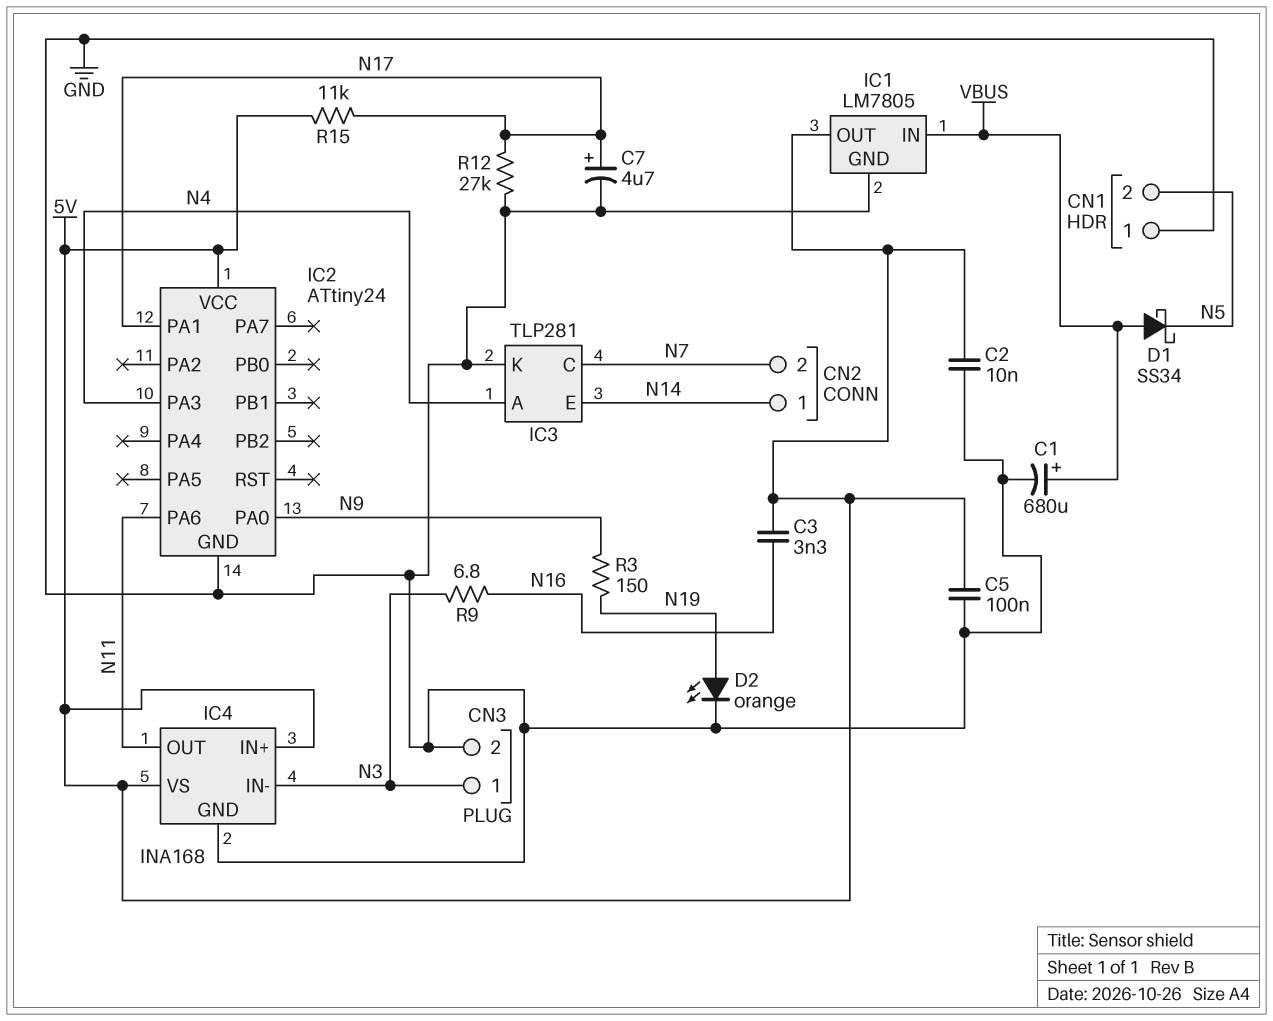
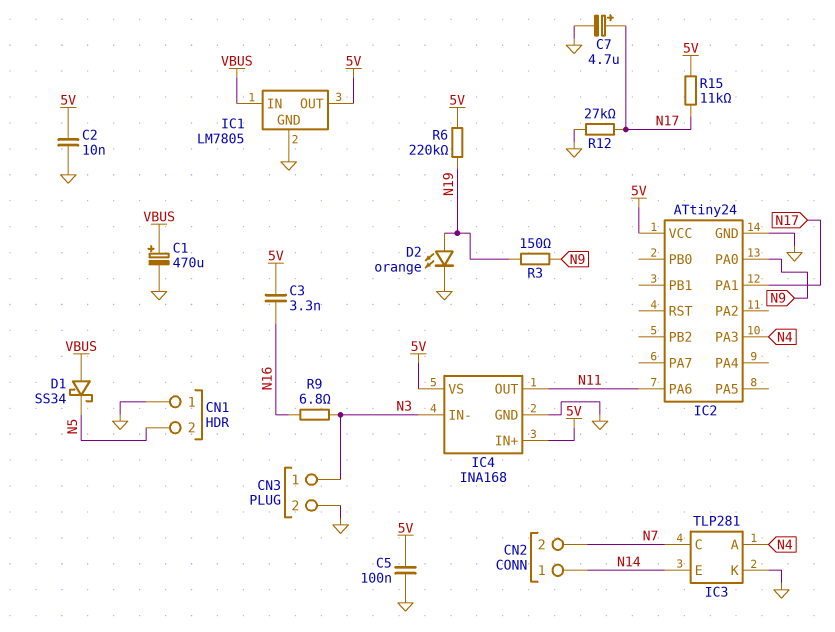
C1: 680uF (plus VBUS, minus GND) -> 470uF (plus VBUS, minus GND)
R6: none -> 220k (5V, N19)

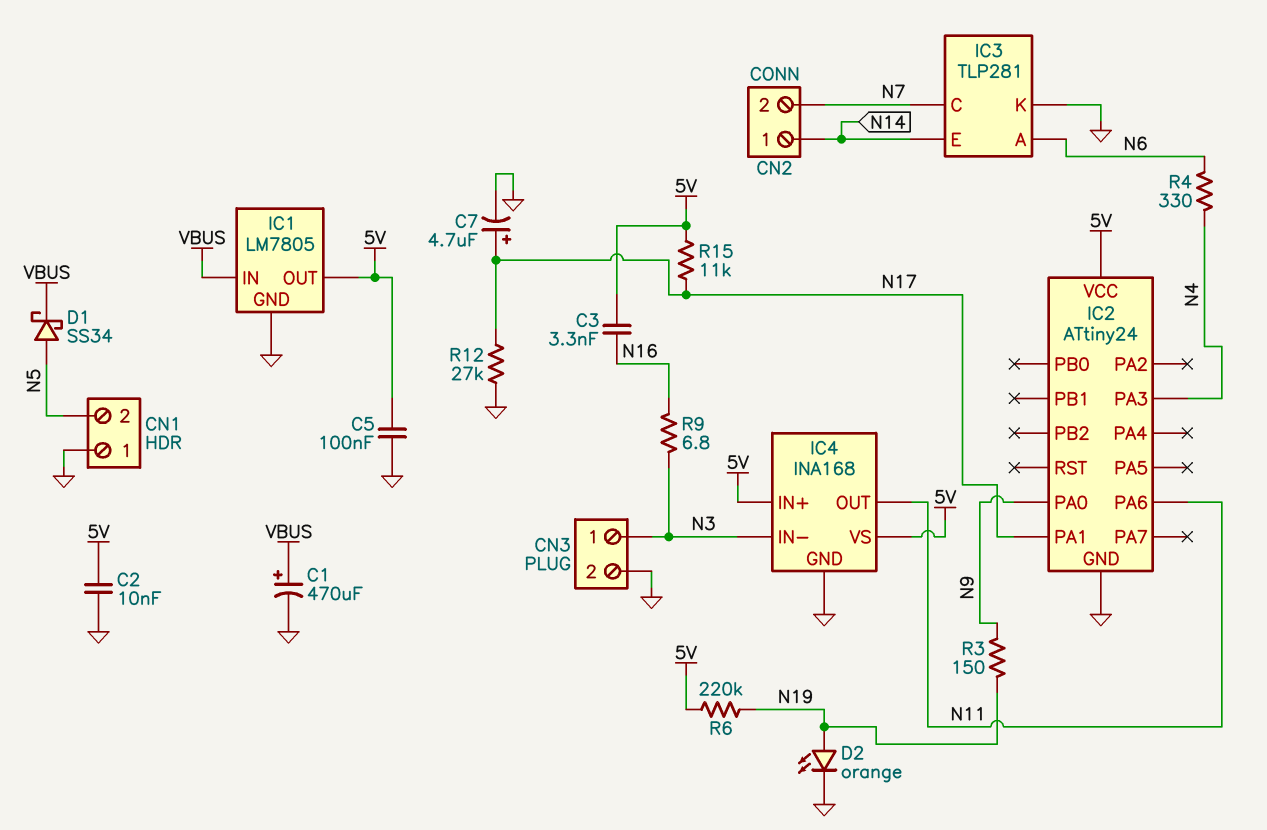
D1: schottky SS34 (A VBUS, K N5) -> schottky SS34 (A N5, K VBUS)
IC3 pin A: N4 -> N6
R4: none -> 330 (N4, N6)

